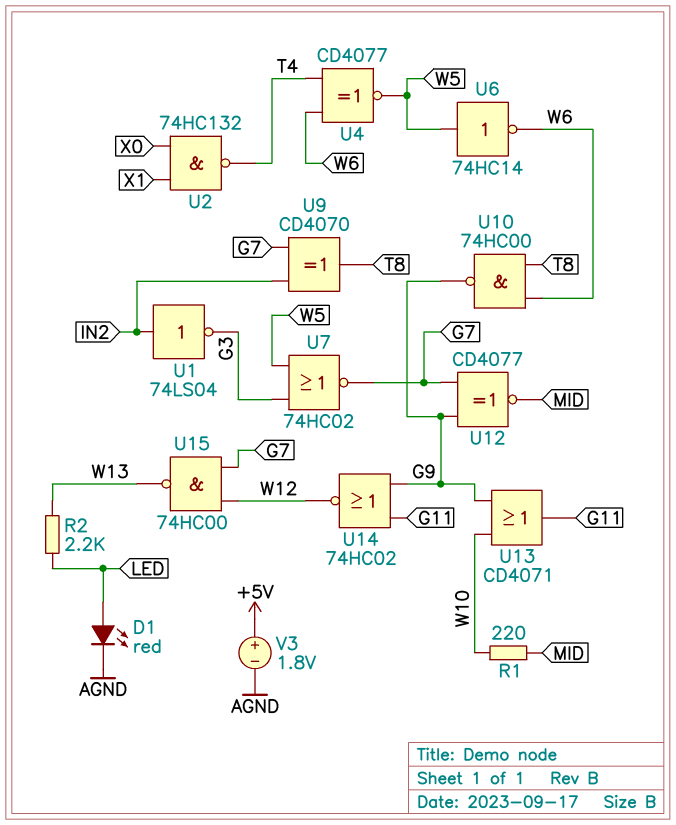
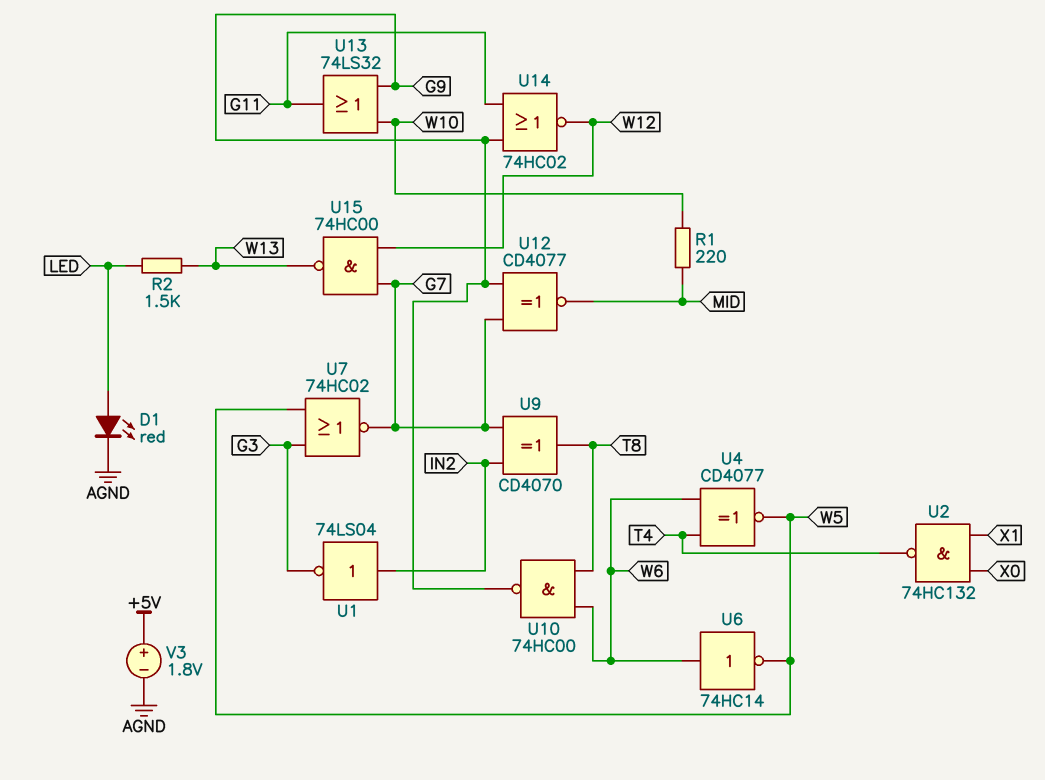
R2: 2.2k (LED, W13) -> 1.5k (LED, W13)
U6: NOT 74HC14 (in W5, out W6) -> NOT 74HC14 (in W6, out W5)
U13: OR CD4071 (in G9, in W10, out G11) -> OR 74LS32 (in G9, in W10, out G11)

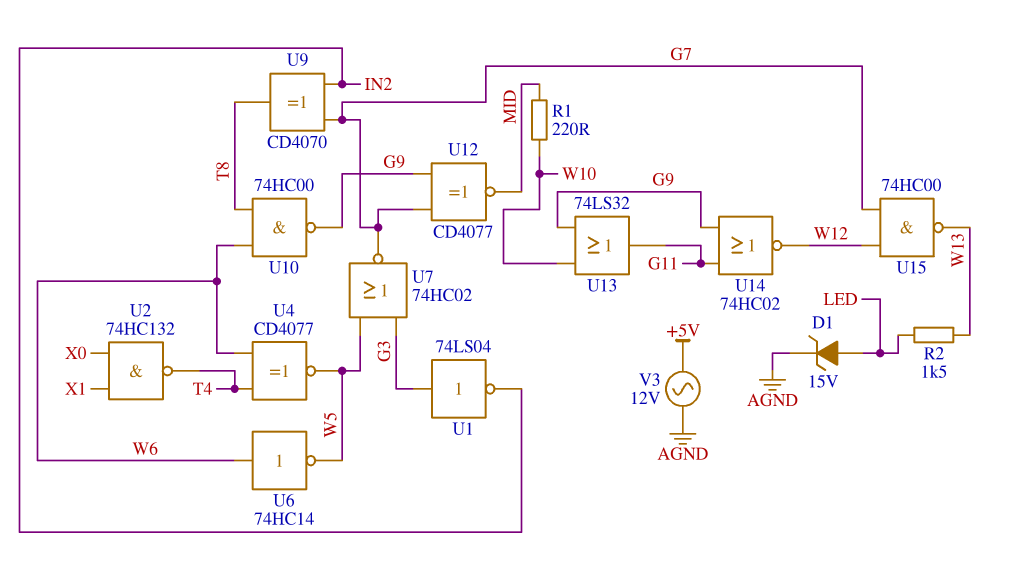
D1: LED red (A LED, K AGND) -> zener 15V (A LED, K AGND)
U1: NOT 74LS04 (in IN2, out G3) -> NOT 74LS04 (in G3, out IN2)
V3: 1.8V (plus +5V, minus AGND) -> AC 12V (+5V, AGND)

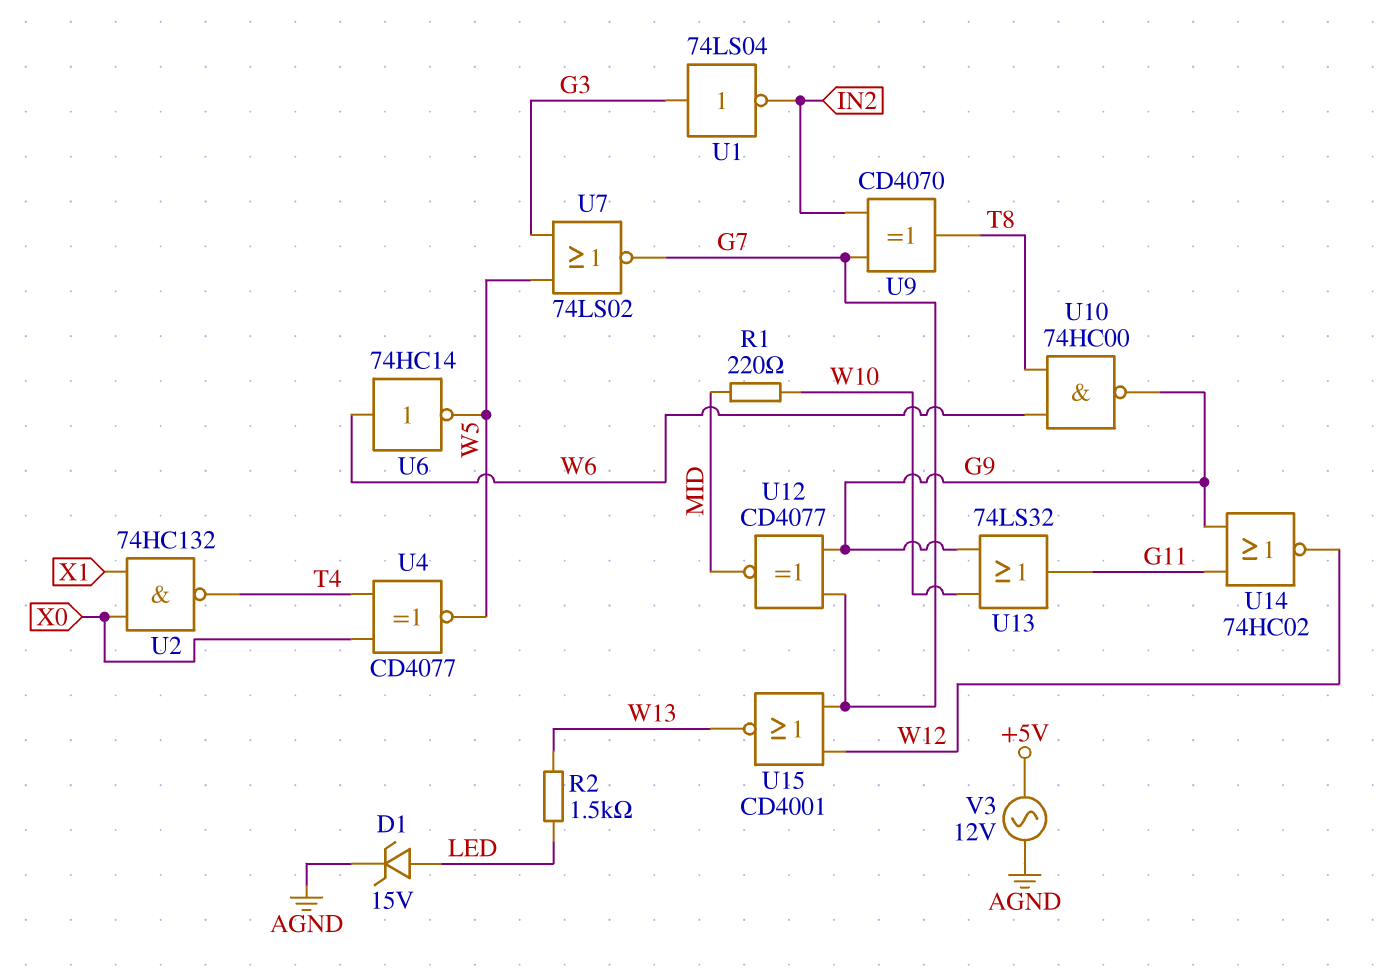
U4: XNOR CD4077 (in T4, in W6, out W5) -> XNOR CD4077 (in T4, in X0, out W5)
U7: NOR 74HC02 (in G3, in W5, out G7) -> NOR 74LS02 (in G3, in W5, out G7)
U15: NAND 74HC00 (in G7, in W12, out W13) -> NOR CD4001 (in G7, in W12, out W13)

